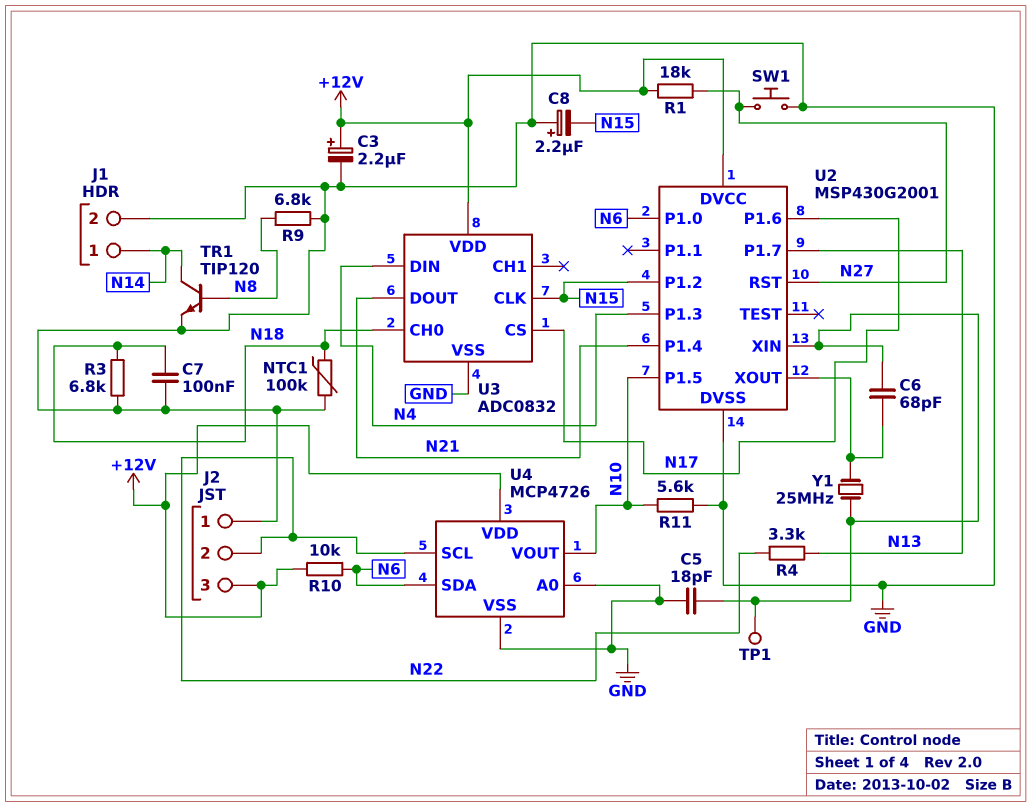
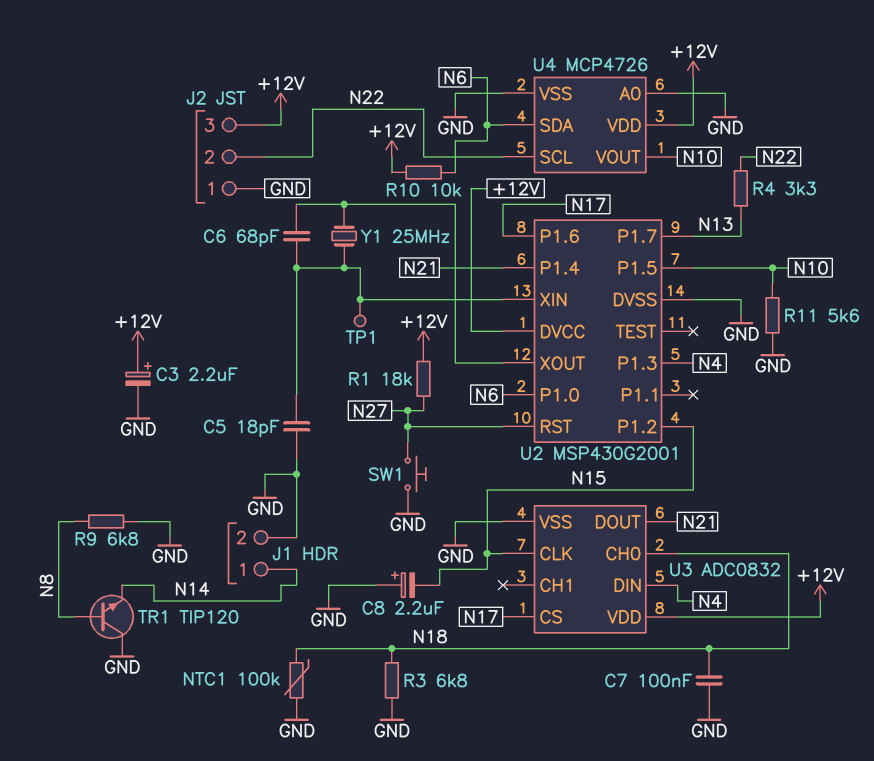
TR1: NPN TIP120 (B N8, C N14, E GND) -> NPN TIP120 (B N8, C GND, E N14)

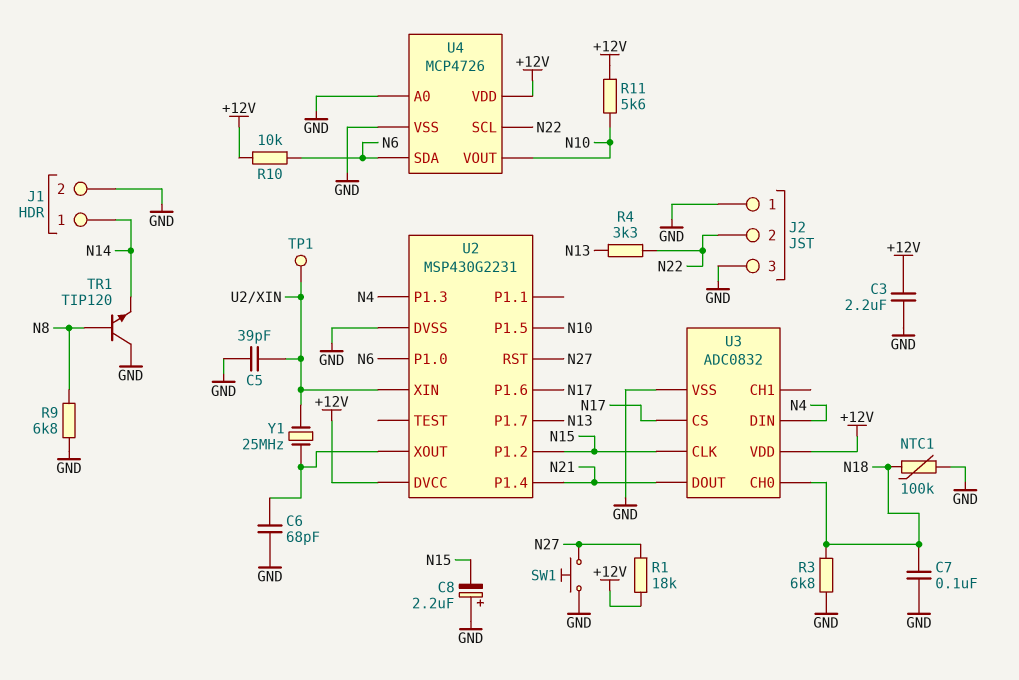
C3: 2.2uF (plus +12V, minus GND) -> 2.2uF (+12V, GND)
C5: 18pF (GND, U2/XIN) -> 39pF (GND, U2/XIN)
C6: 68pF (U2/XIN, U2/XOUT) -> 68pF (GND, U2/XOUT)
J2 pin 3: +12V -> GND
R11: 5.6k (GND, N10) -> 5.6k (+12V, N10)
U2: MSP430G2001 -> MSP430G2231

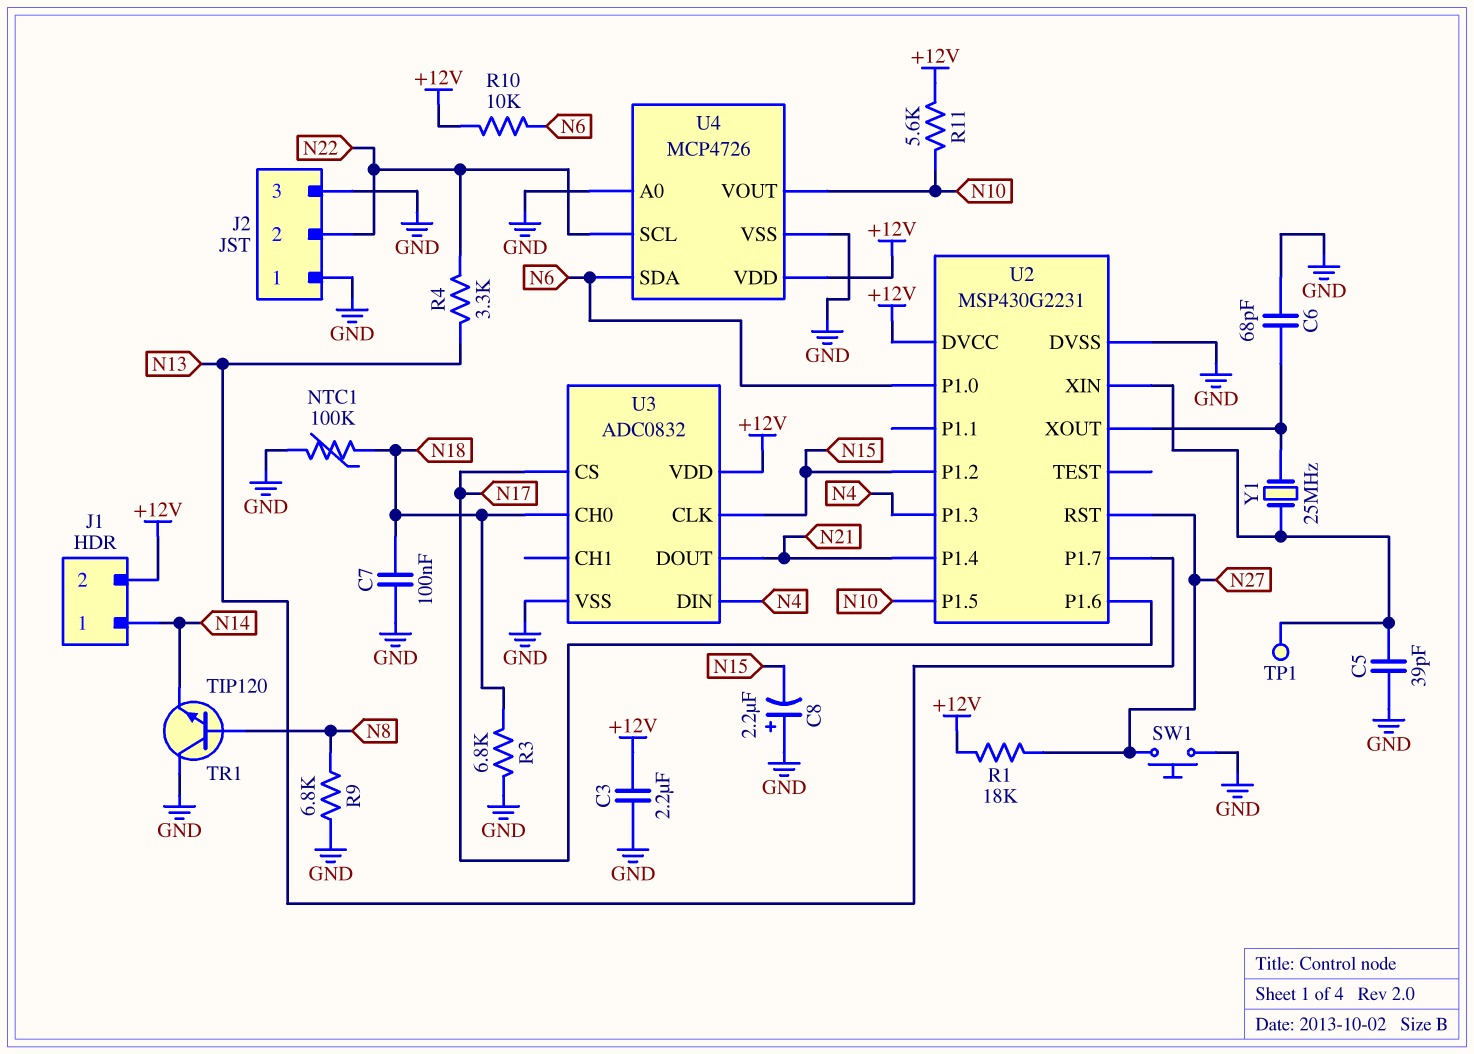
J1 pin 2: GND -> +12V

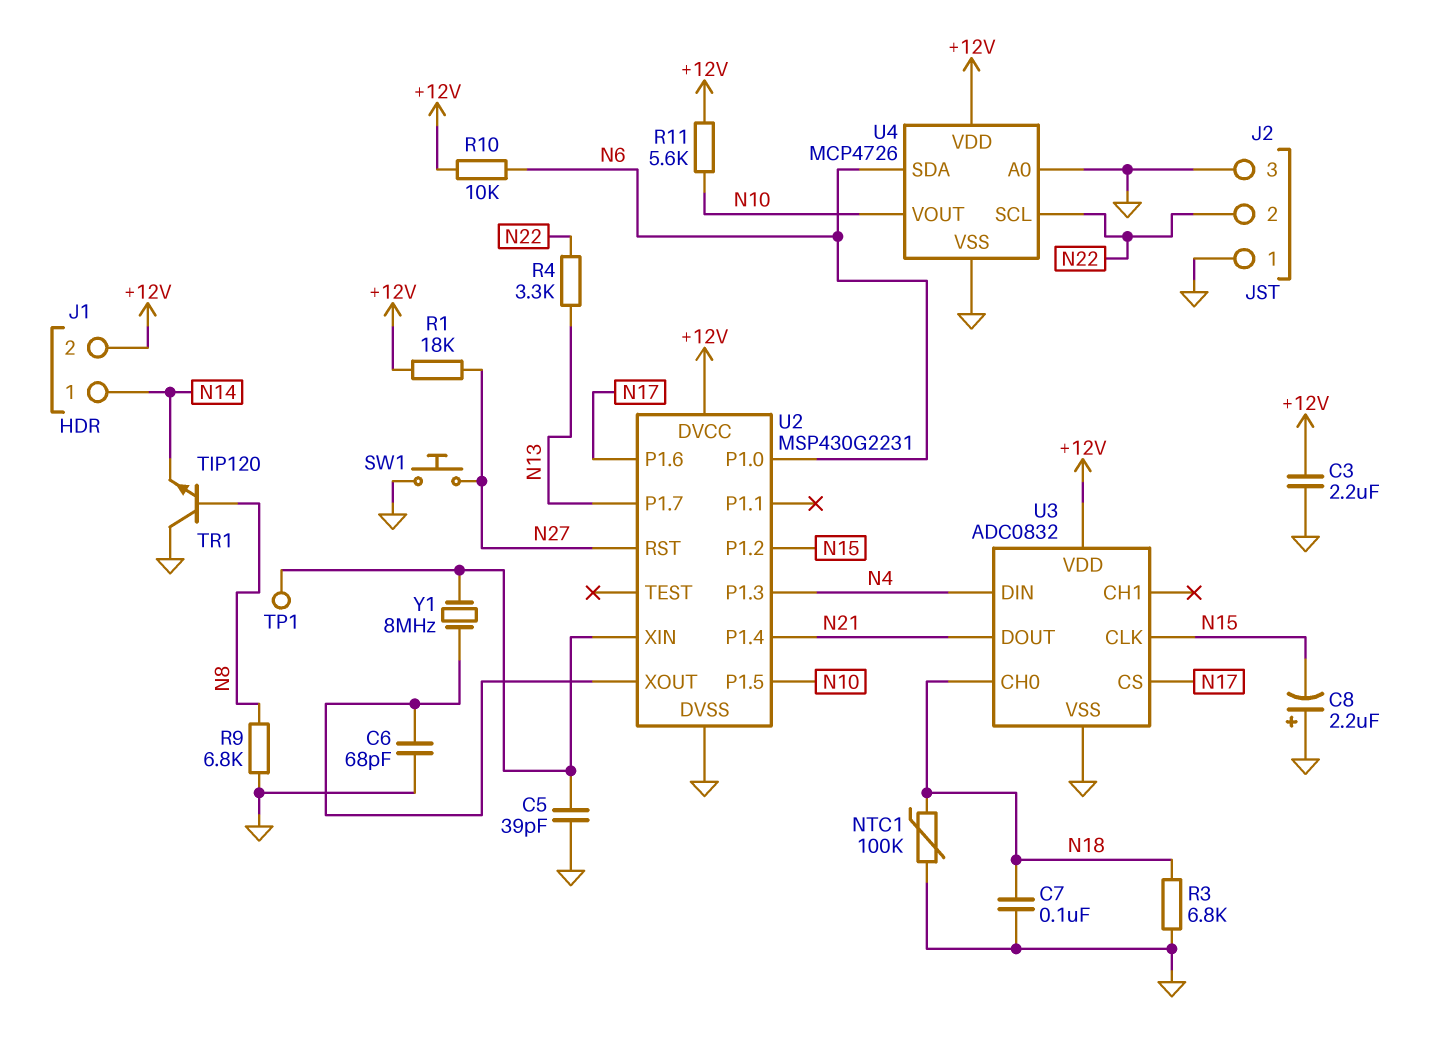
Y1: 25MHz (U2/XIN, U2/XOUT) -> 8MHz (U2/XIN, U2/XOUT)

